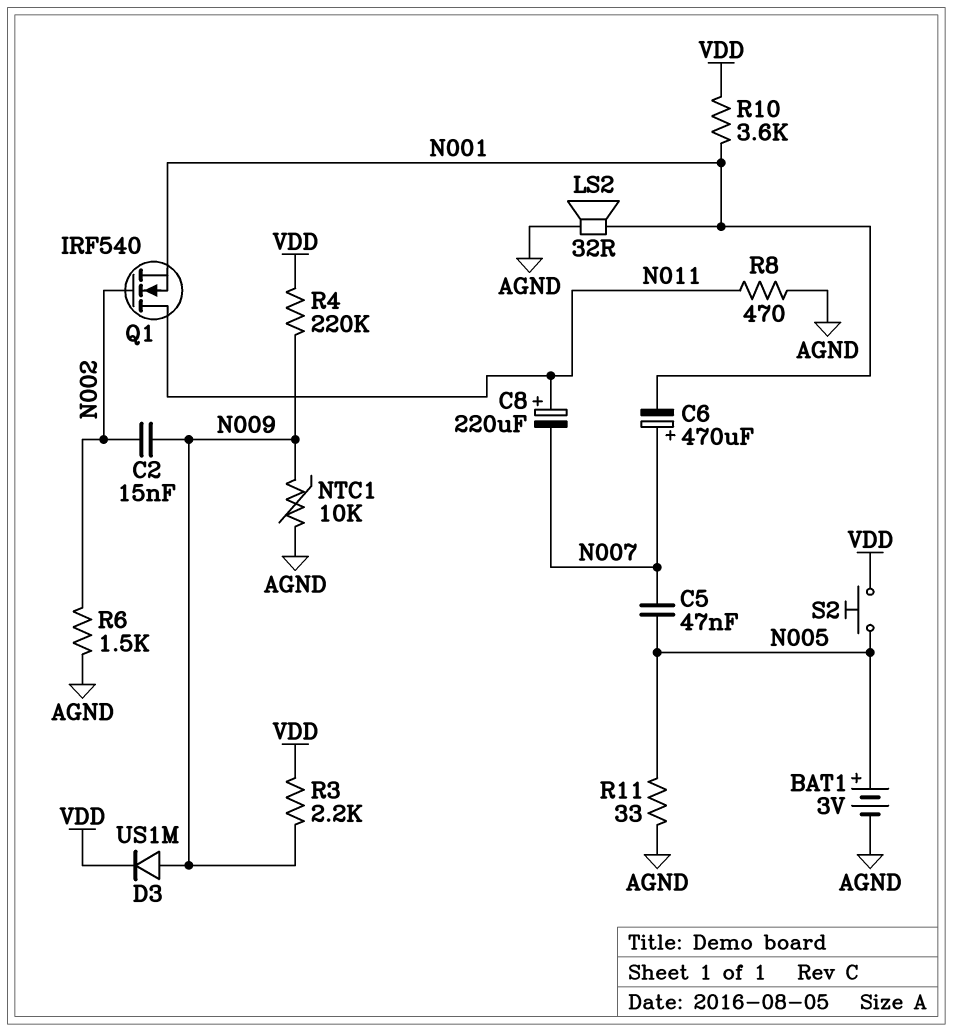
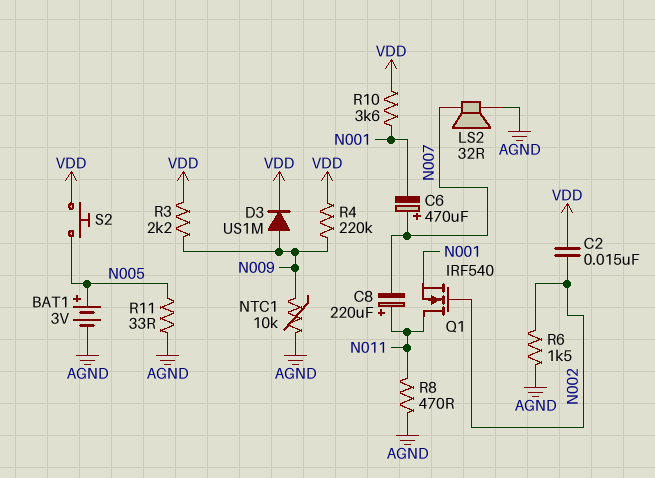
C2: 15nF (N002, N009) -> 15nF (N002, VDD)
C5: 47nF (N005, N007) -> none
LS2: speaker 32R (AGND, N001) -> speaker 32R (AGND, N007)

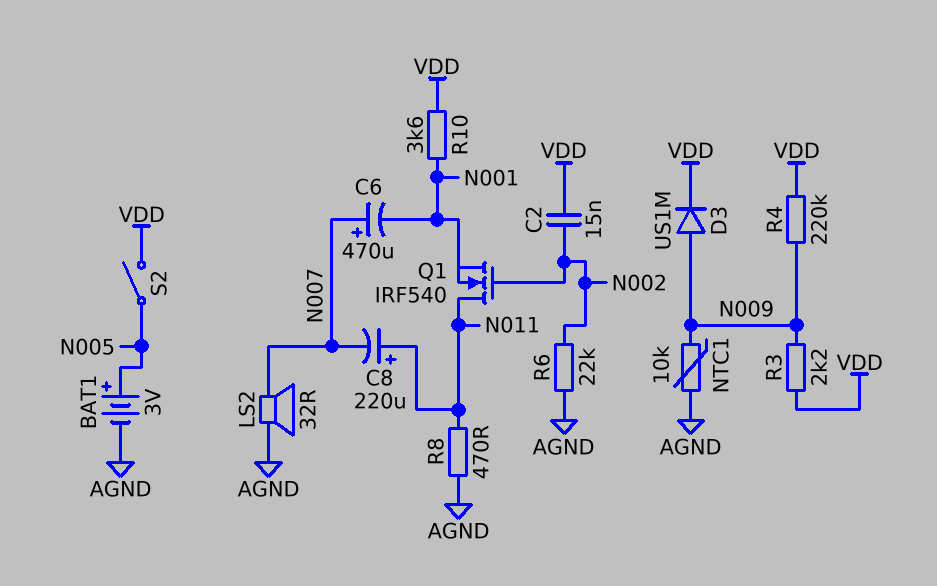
R6: 1.5k (AGND, N002) -> 22k (AGND, N002)
R11: 33 (AGND, N005) -> none
S2: button (N005, VDD) -> switch (N005, VDD)

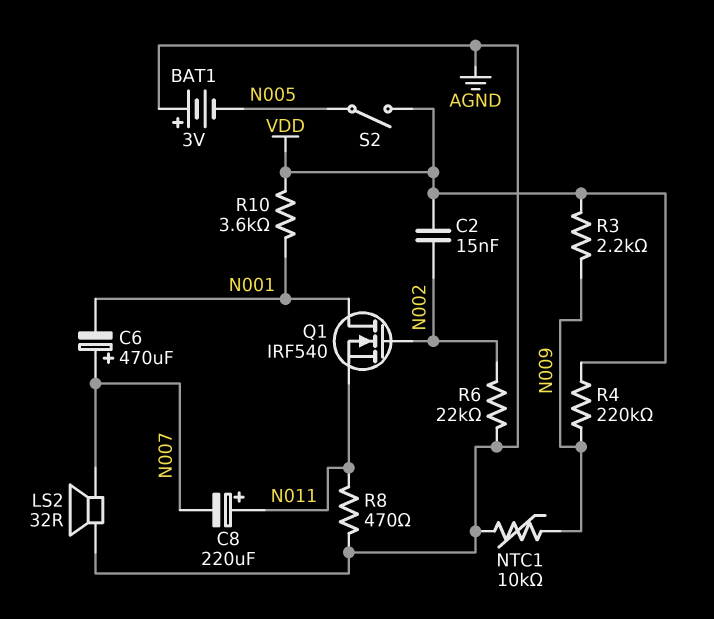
BAT1: 3V (plus N005, minus AGND) -> 3V (plus AGND, minus N005)
D3: diode US1M (A N009, K VDD) -> none
Q1: NMOS IRF540 (G N002, D N011, S N001) -> NMOS IRF540 (G N002, D N001, S N011)

